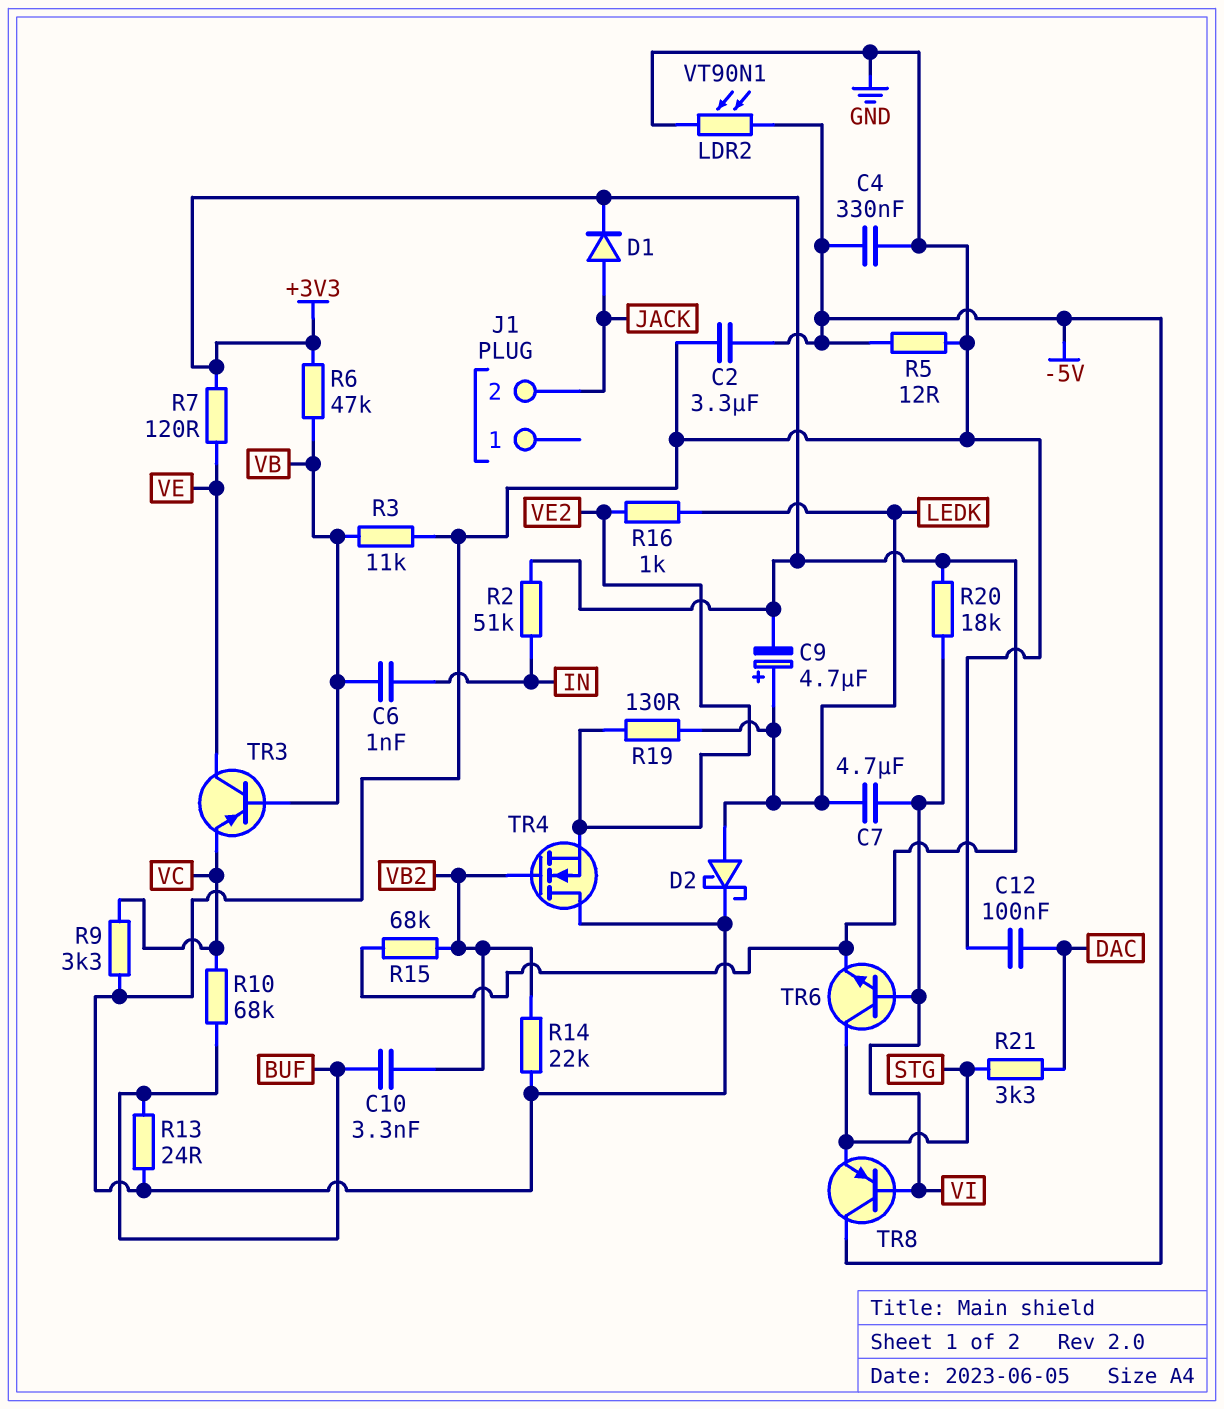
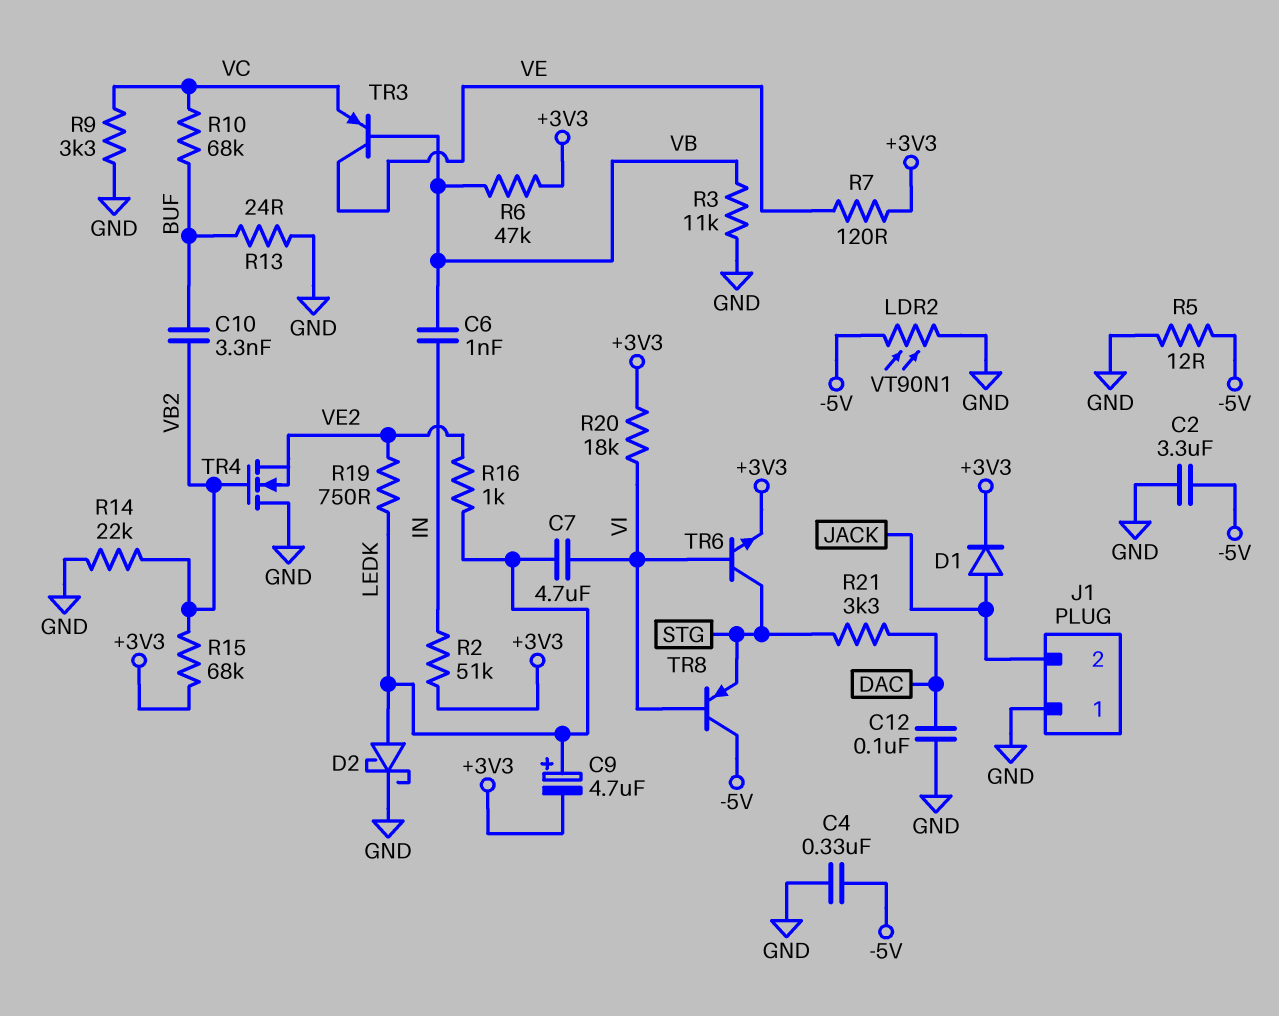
J1 pin 1: none -> GND
R19: 130 (LEDK, VE2) -> 750 (LEDK, VE2)

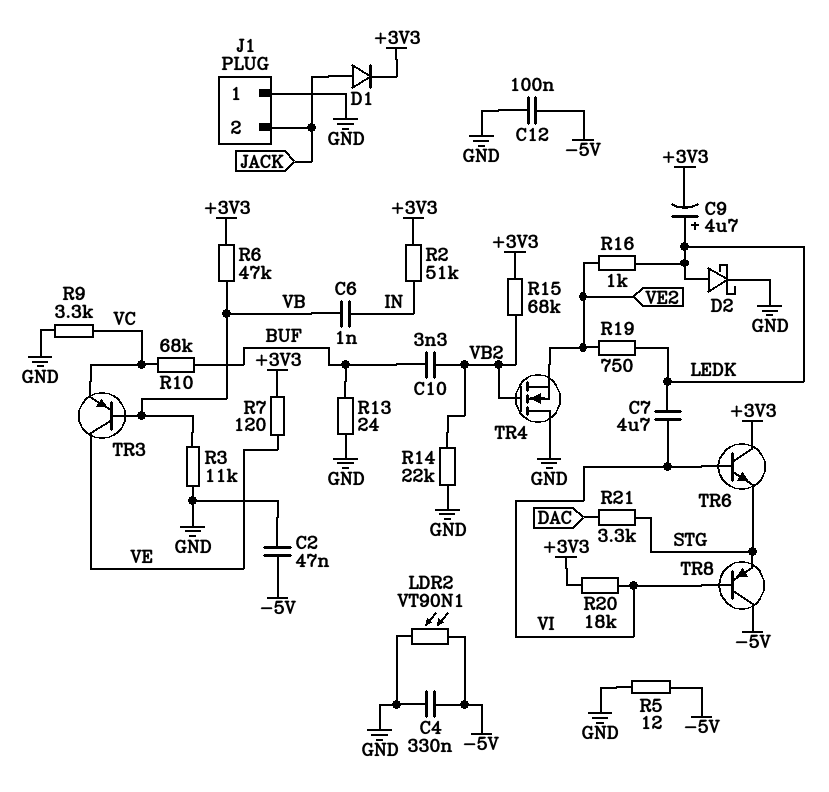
C2: 3.3uF (-5V, GND) -> 47nF (-5V, GND)
C12: 100nF (DAC, GND) -> 100nF (-5V, GND)
TR6: NPN (B VI, C STG, E +3V3) -> NPN (B VI, C +3V3, E STG)

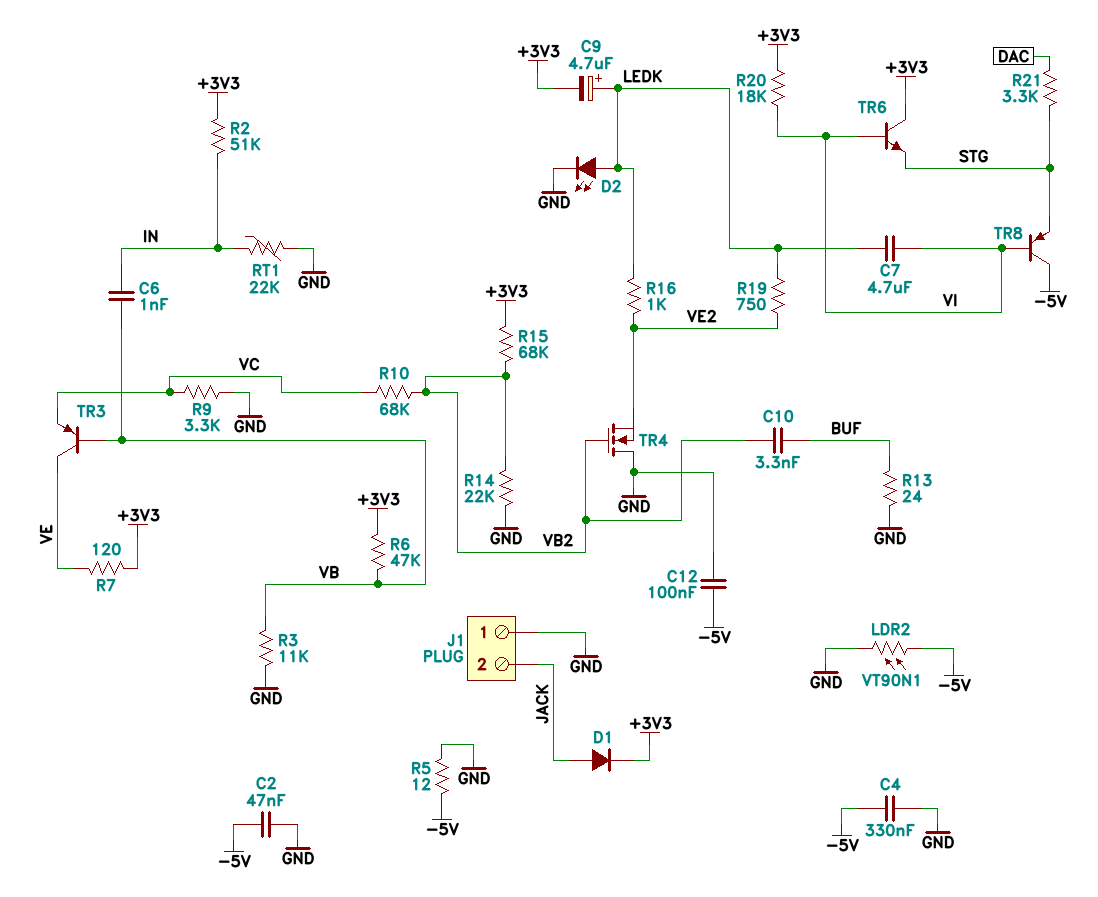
D2: schottky (A LEDK, K GND) -> LED (A LEDK, K GND)
R10: 68k (BUF, VC) -> 68k (VB2, VC)
RT1: none -> 22k (GND, IN)

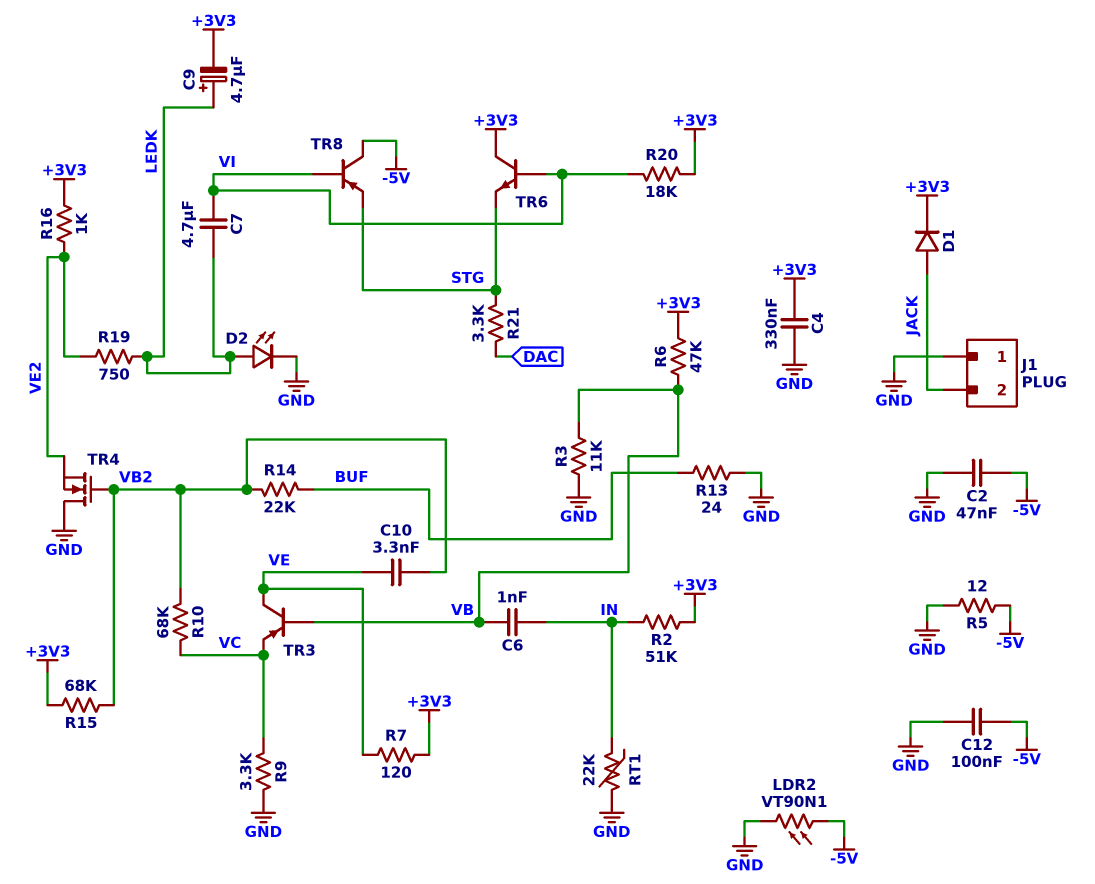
C4: 330nF (-5V, GND) -> 330nF (+3V3, GND)
C10: 3.3nF (BUF, VB2) -> 3.3nF (VB2, VE)
R14: 22k (GND, VB2) -> 22k (BUF, VB2)
R16: 1k (LEDK, VE2) -> 1k (+3V3, VE2)

